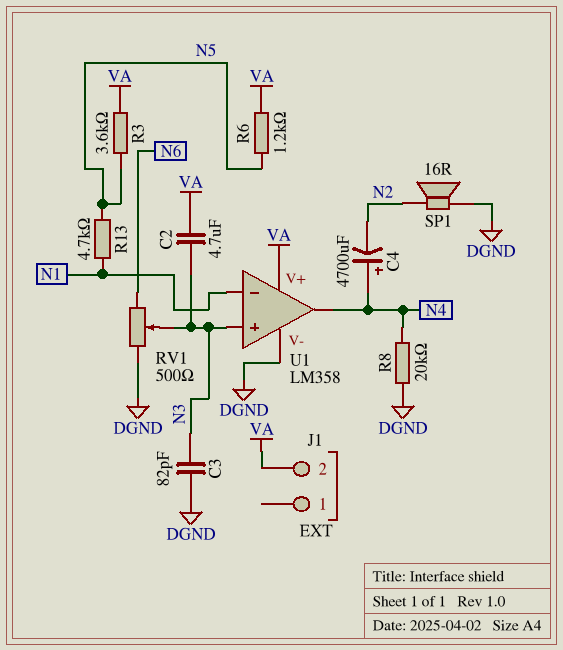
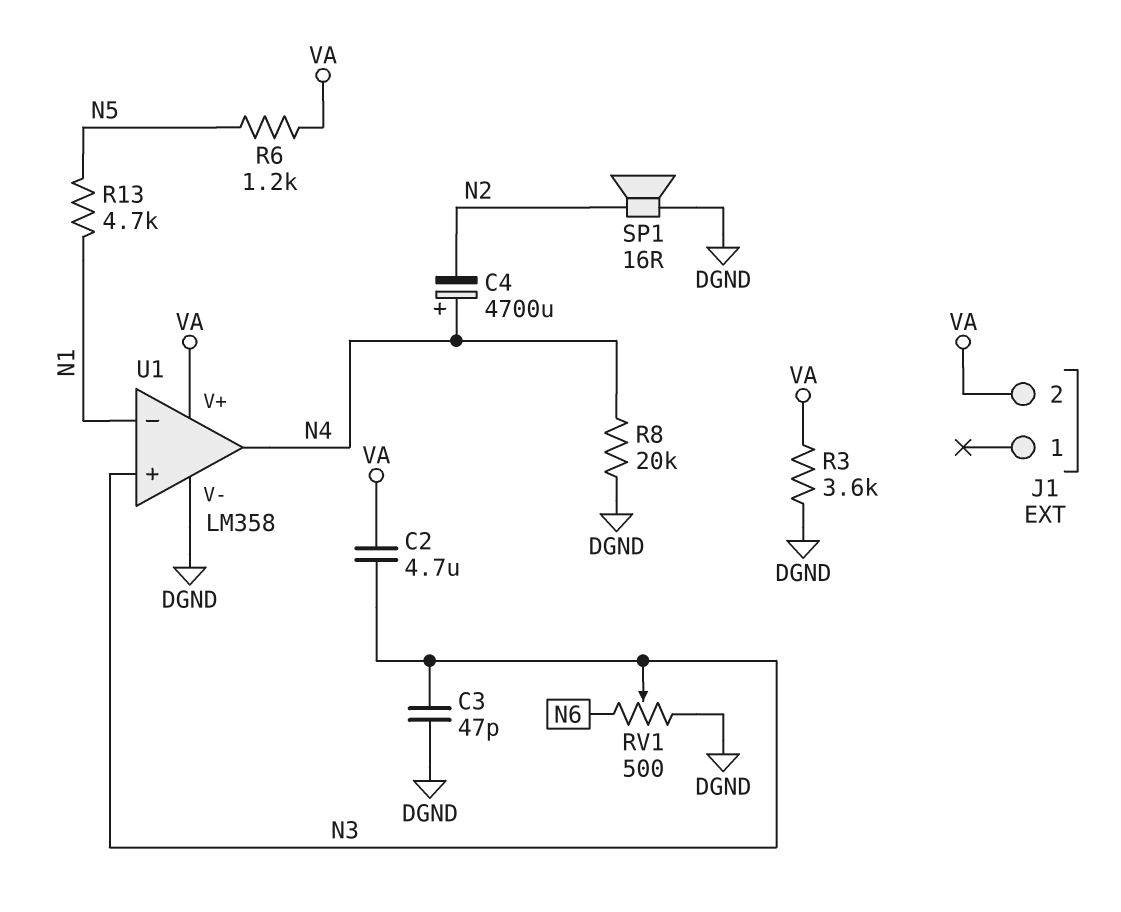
C3: 82pF (DGND, N3) -> 47pF (DGND, N3)
R3: 3.6k (N5, VA) -> 3.6k (DGND, VA)

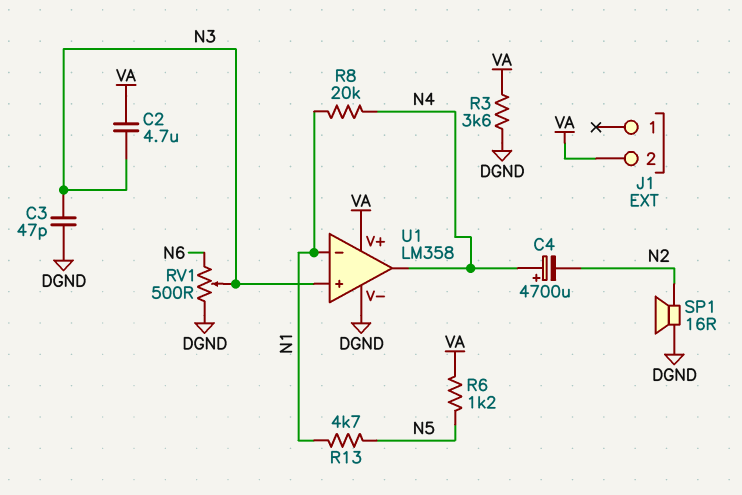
R8: 20k (DGND, N4) -> 20k (N1, N4)

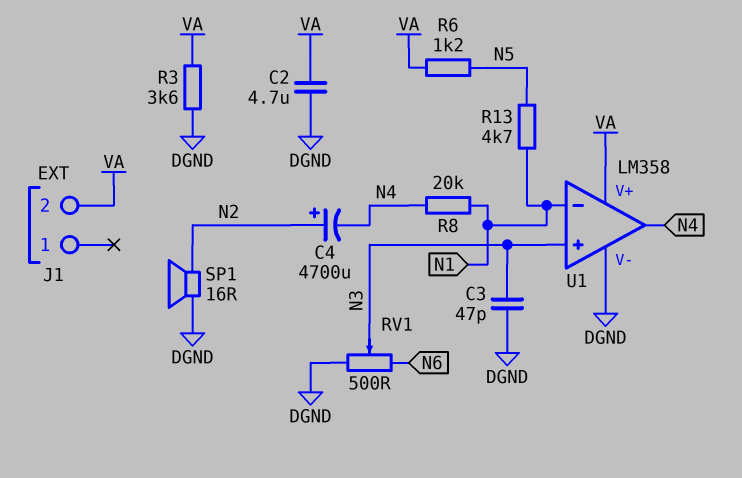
C2: 4.7uF (N3, VA) -> 4.7uF (DGND, VA)
C4: 4700uF (plus N4, minus N2) -> 4700uF (plus N2, minus N4)

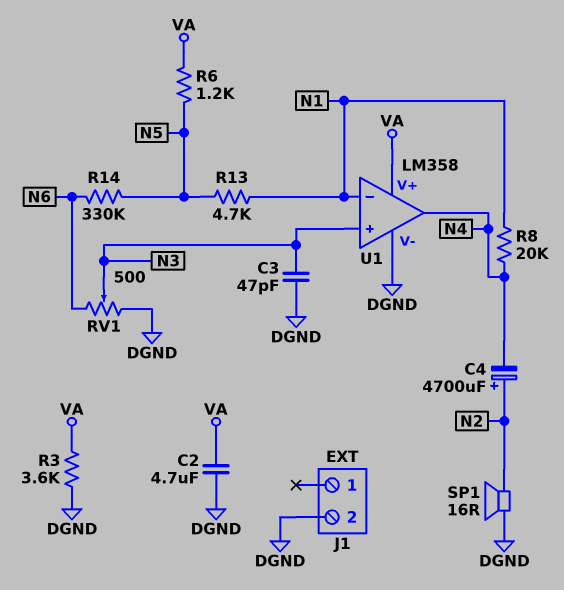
J1 pin 2: VA -> DGND
R14: none -> 330k (N5, N6)

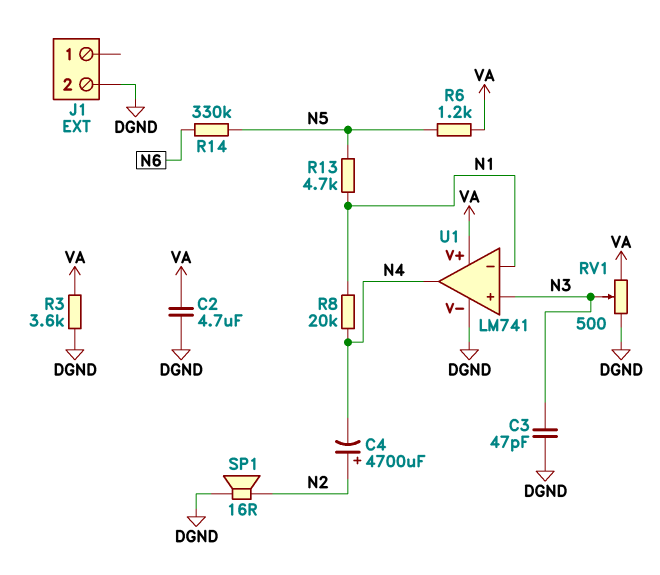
RV1: 500 (DGND, N6, wiper N3) -> 500 (DGND, VA, wiper N3)
U1: LM358 -> LM741

